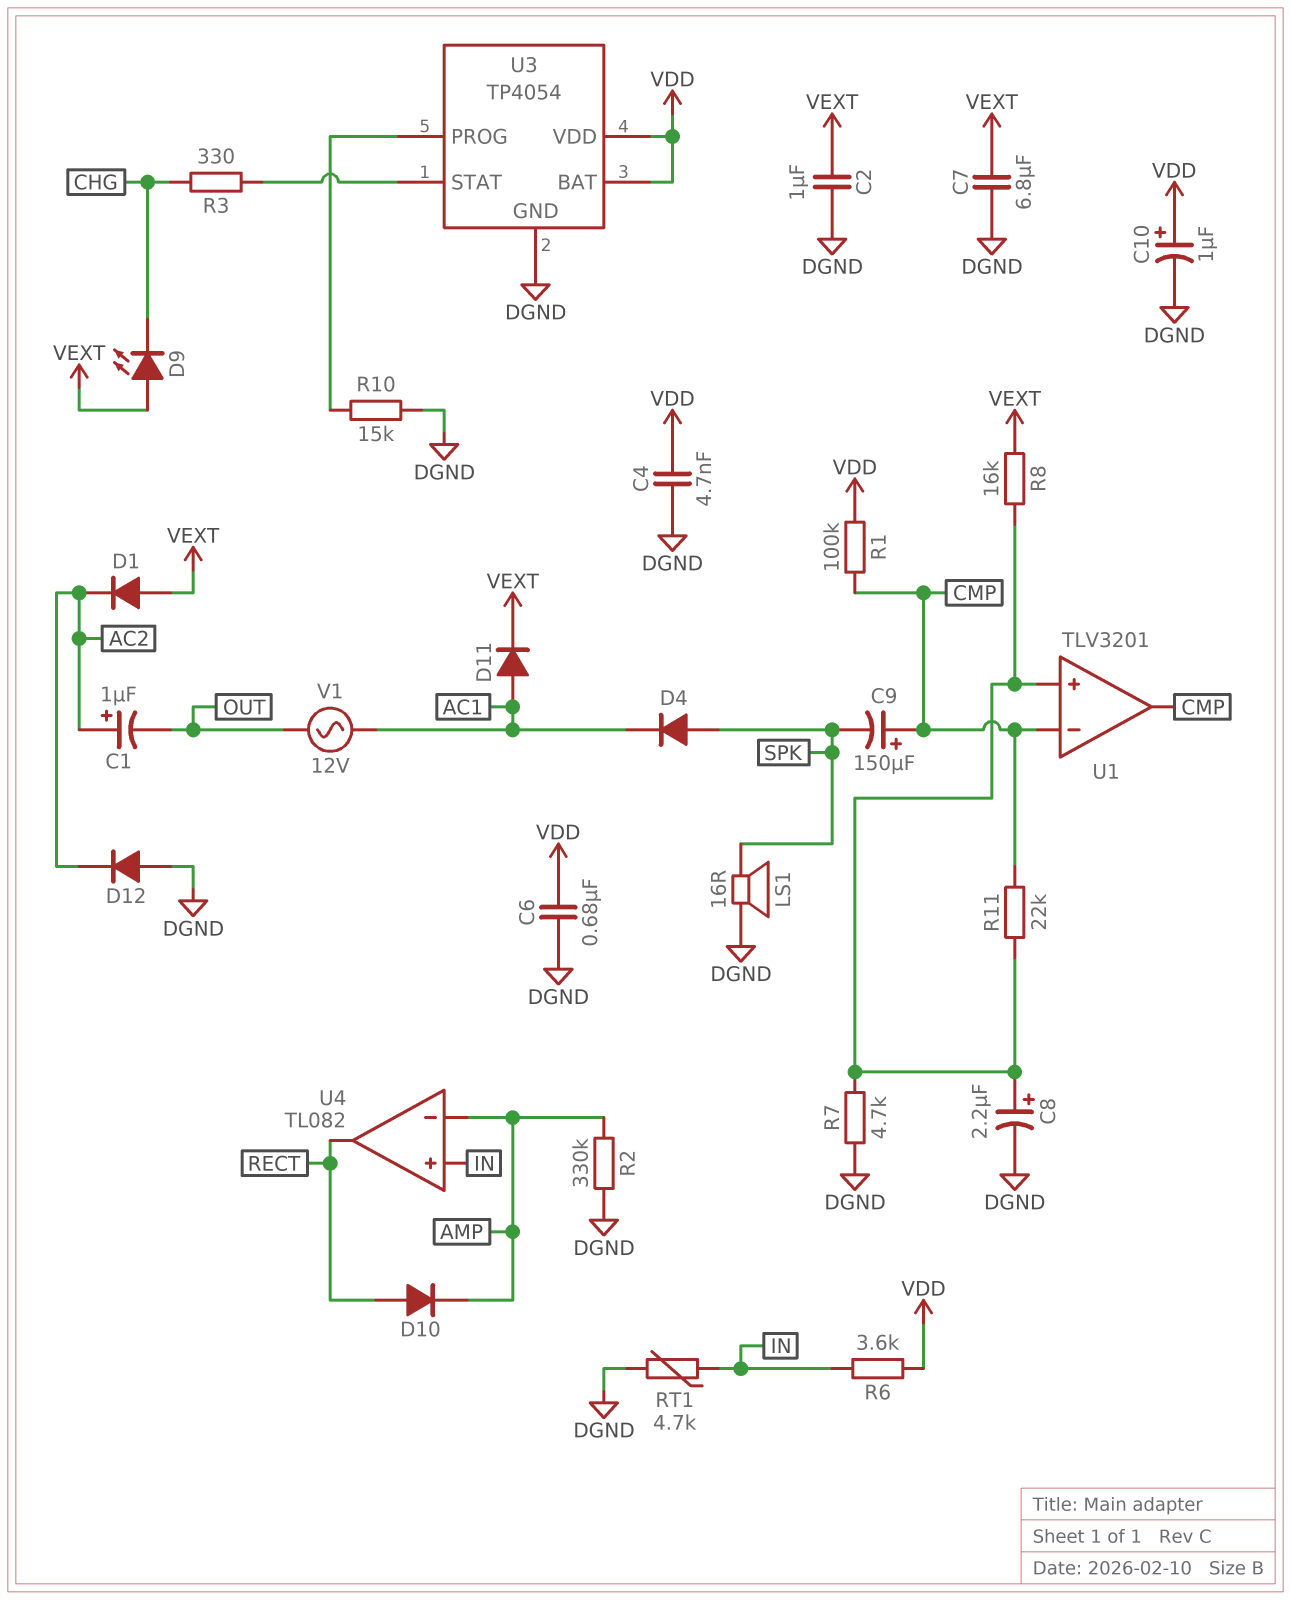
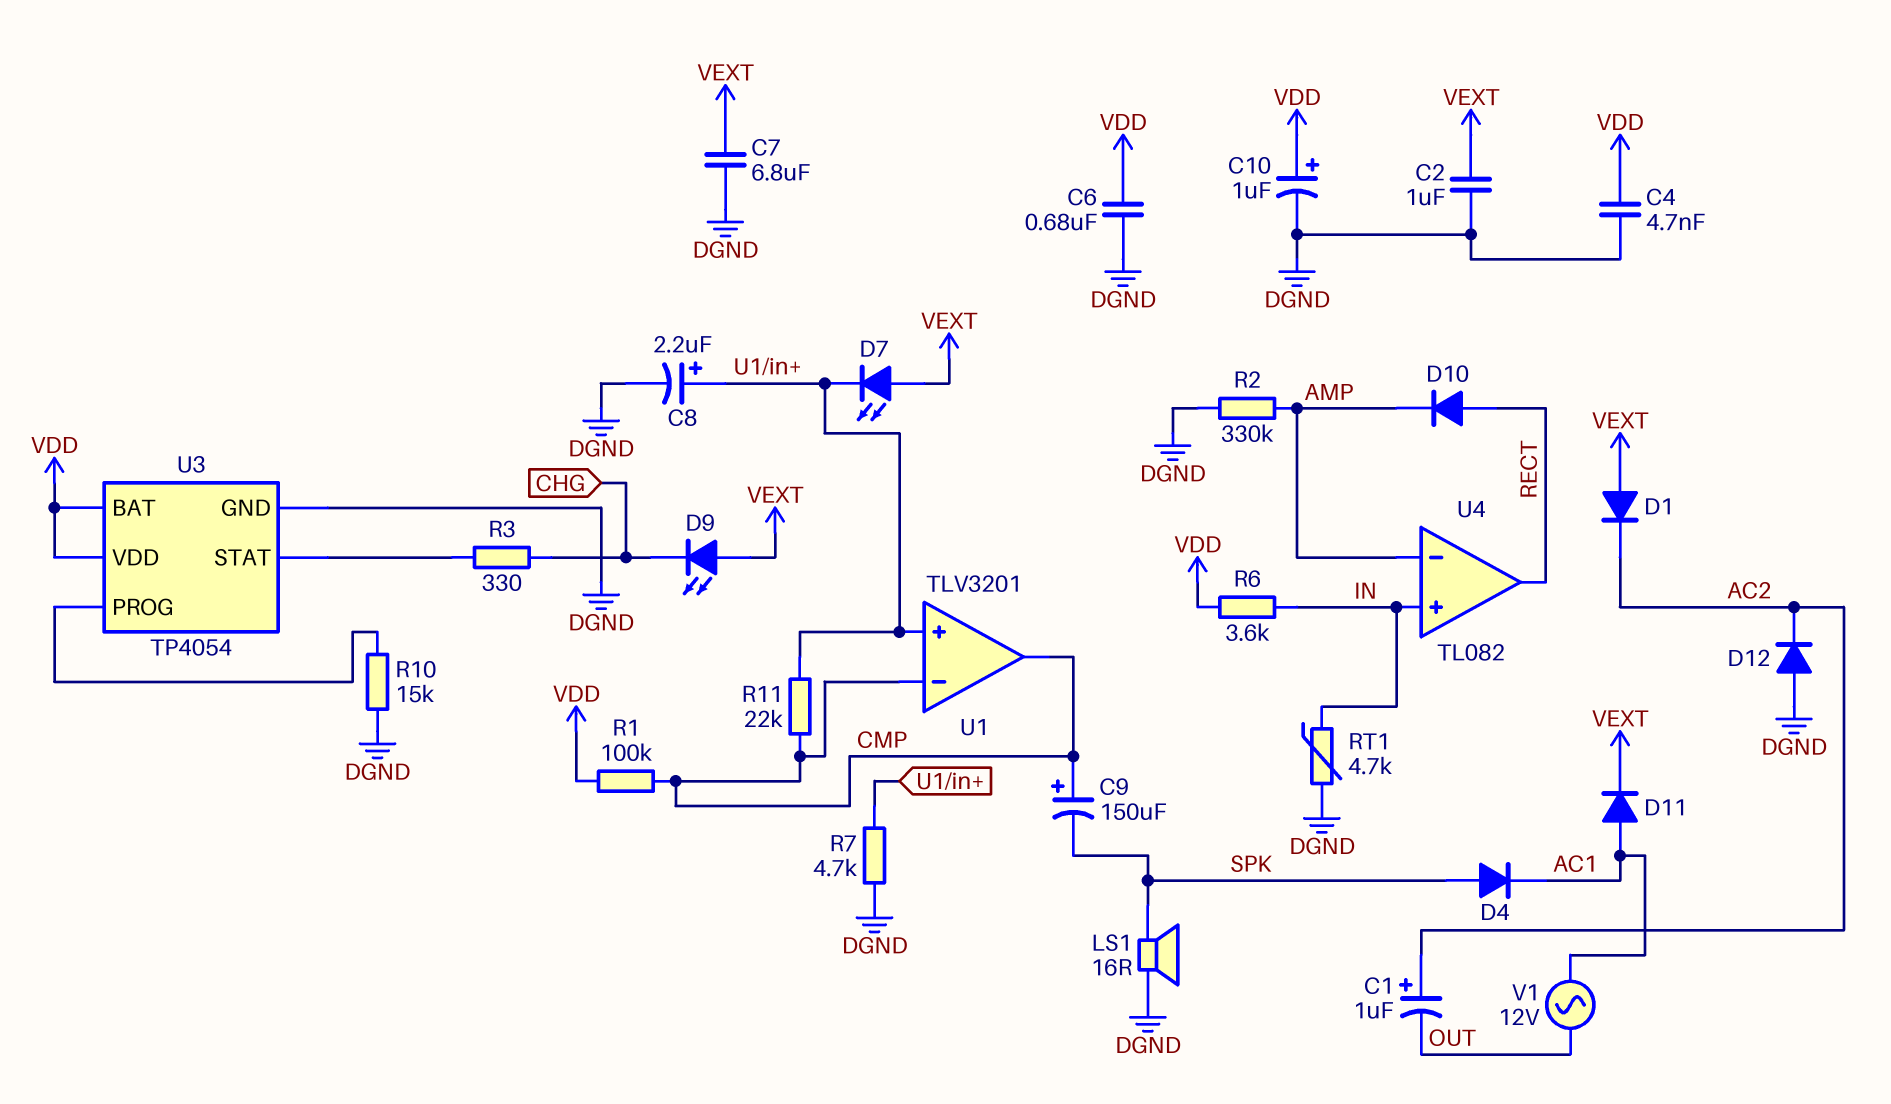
D7: none -> LED (A VEXT, K U1/in+)
R8: 16k (U1/in+, VEXT) -> none

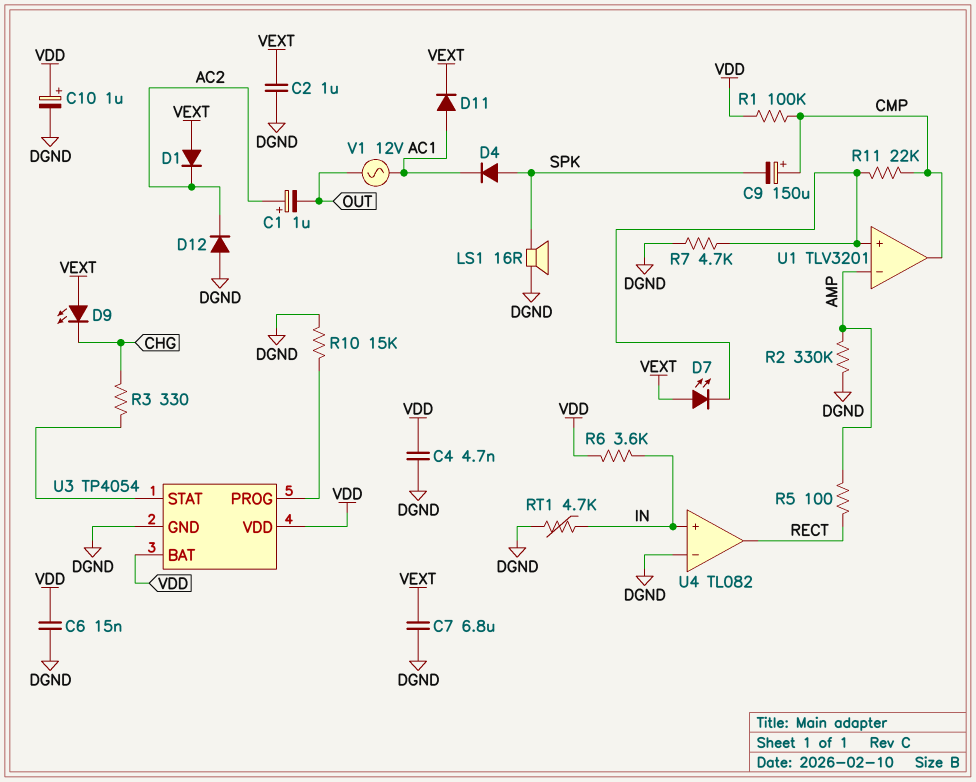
C6: 680nF (DGND, VDD) -> 15nF (DGND, VDD)
C8: 2.2uF (plus U1/in+, minus DGND) -> none
D10: diode (A RECT, K AMP) -> none
R5: none -> 100 (AMP, RECT)
U1 pin in-: CMP -> AMP
U4 pin in-: AMP -> DGND

